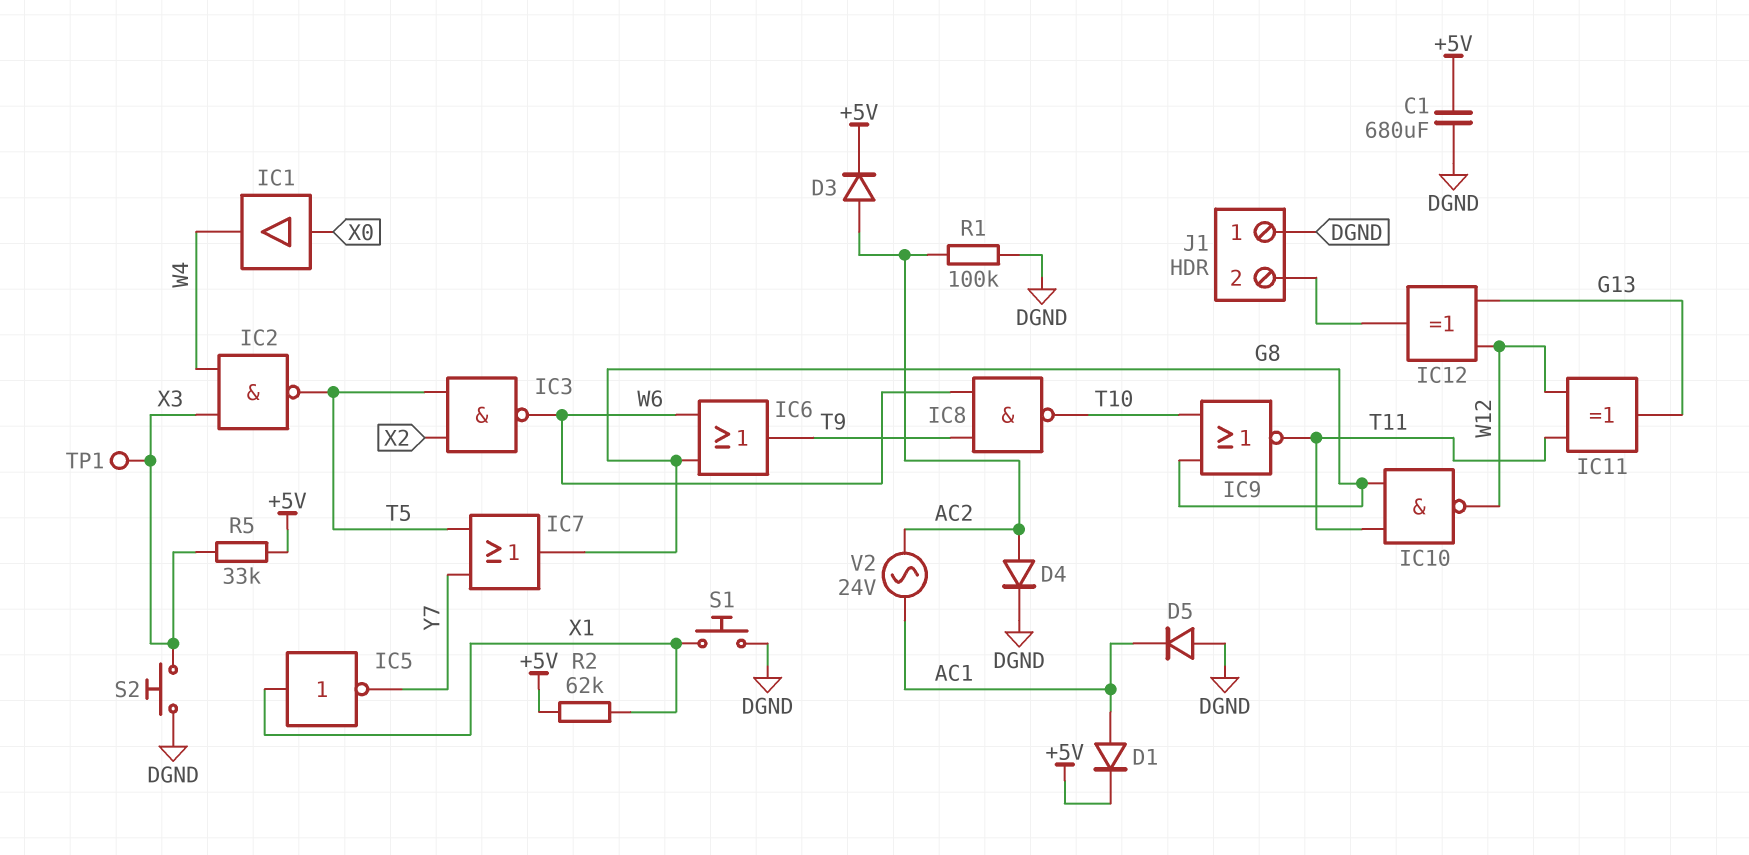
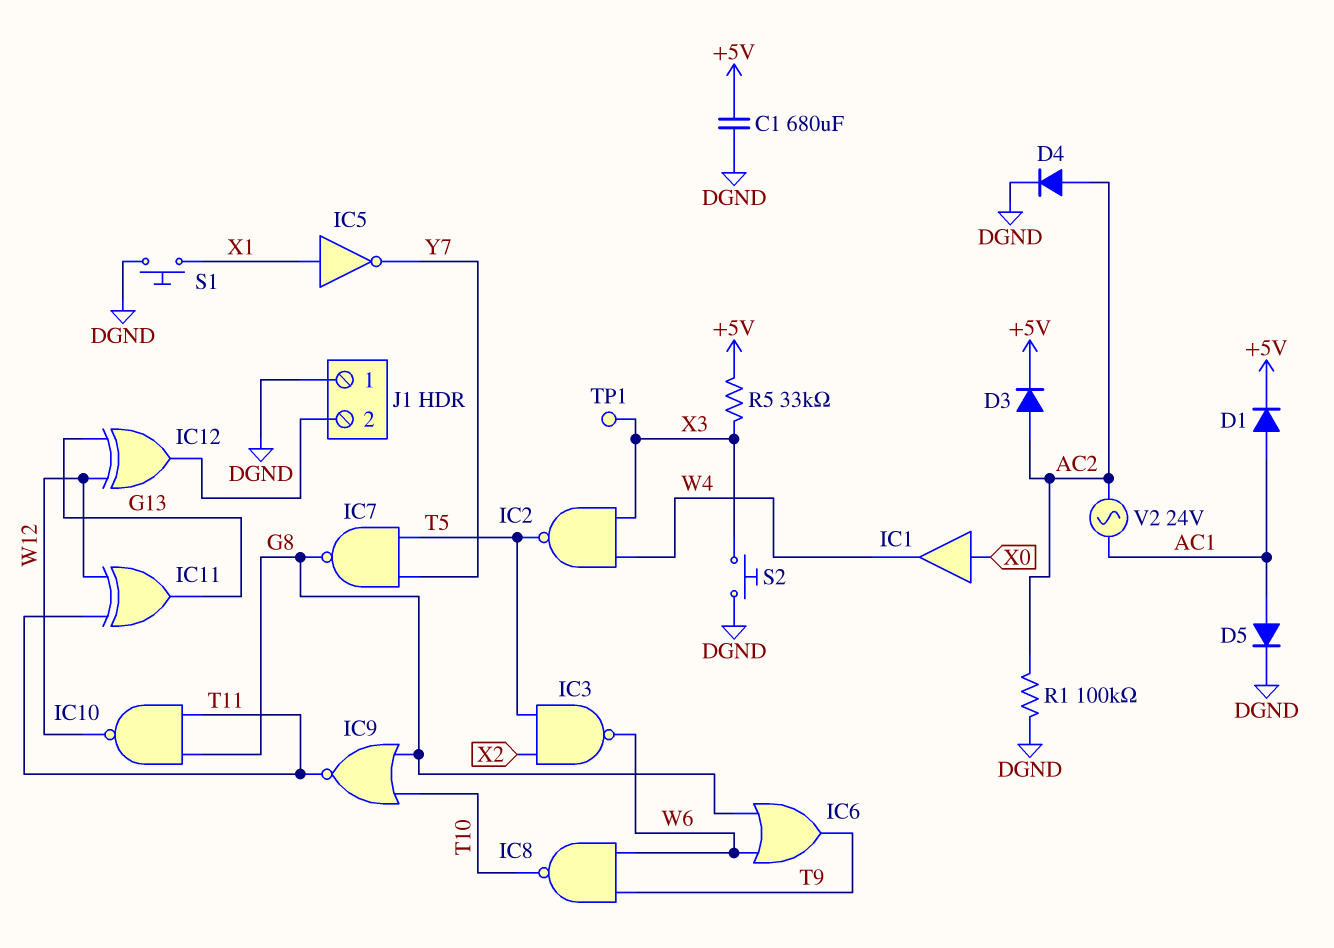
D5: diode (A DGND, K AC1) -> diode (A AC1, K DGND)
IC7: OR (in T5, in Y7, out G8) -> NAND (in T5, in Y7, out G8)
R2: 62k (+5V, X1) -> none

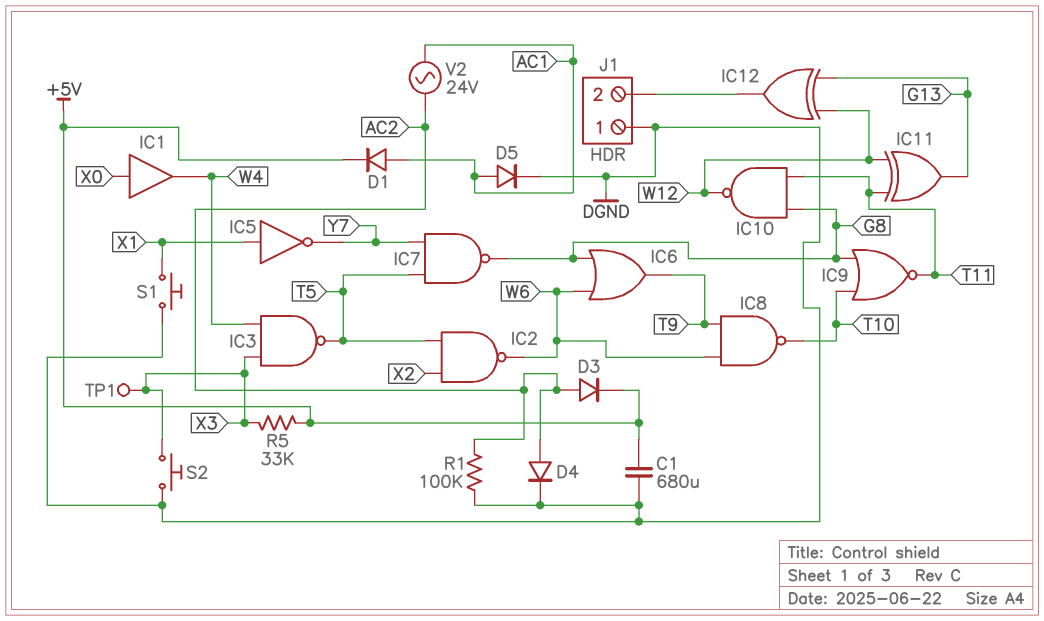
IC2: NAND (in W4, in X3, out T5) -> NAND (in T5, in X2, out W6)
IC3: NAND (in T5, in X2, out W6) -> NAND (in W4, in X3, out T5)

